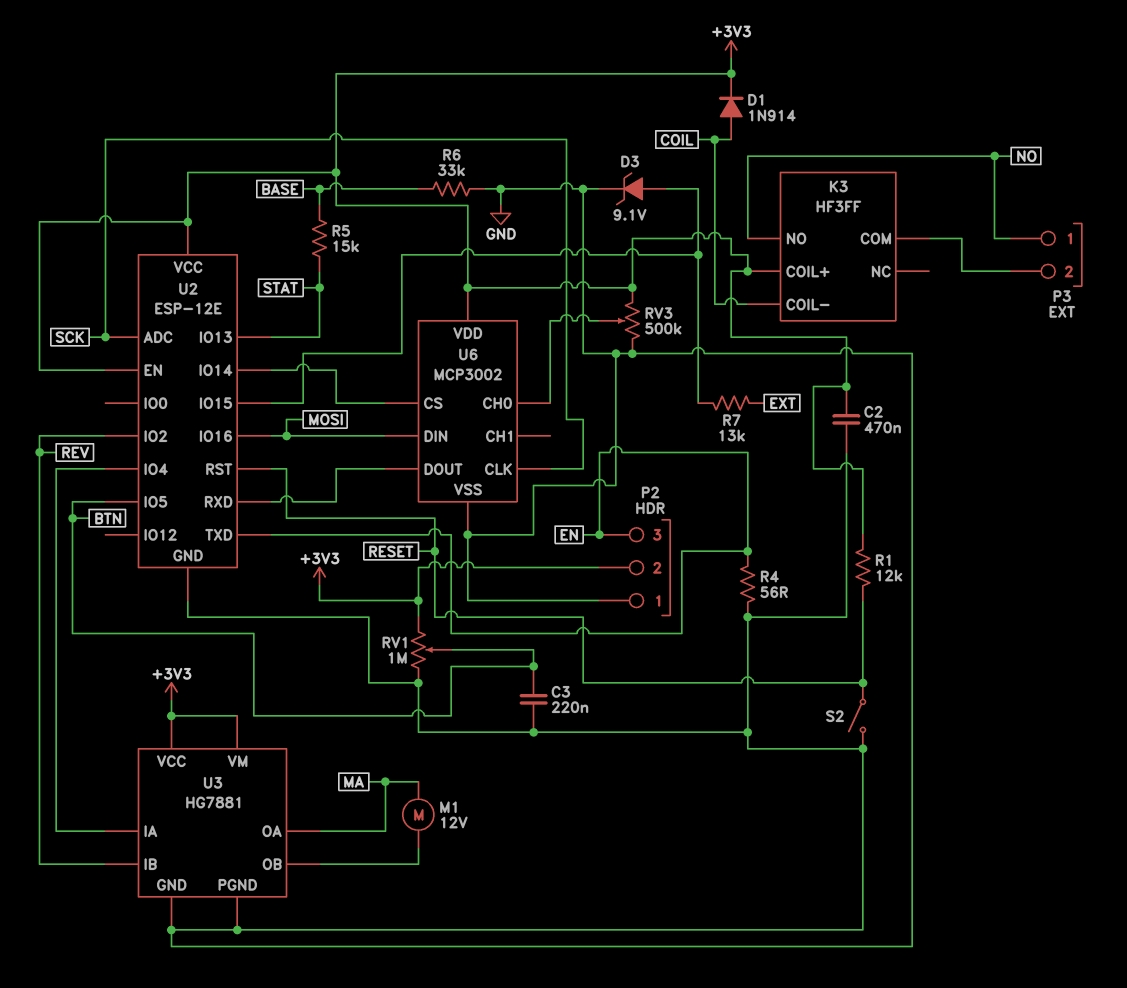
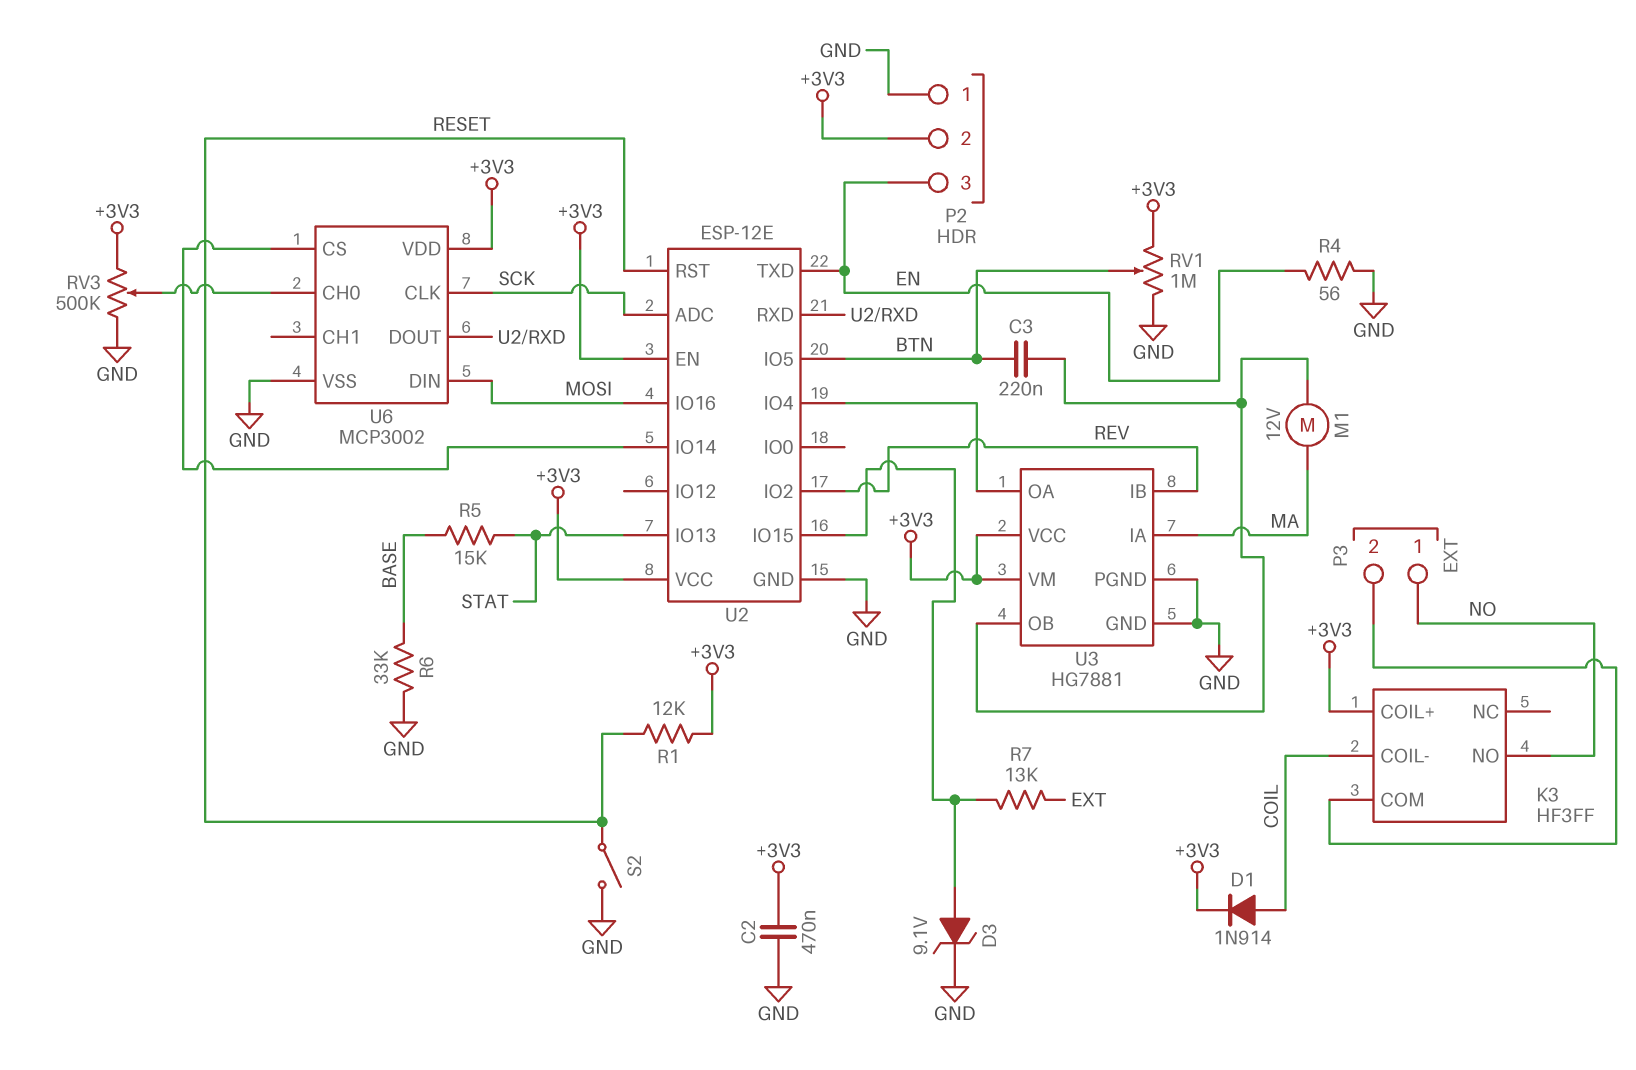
C3: 220nF (BTN, GND) -> 220nF (BTN, U3/OB)
U3 pin IA: U2/IO4 -> MA
U3 pin OA: MA -> U2/IO4

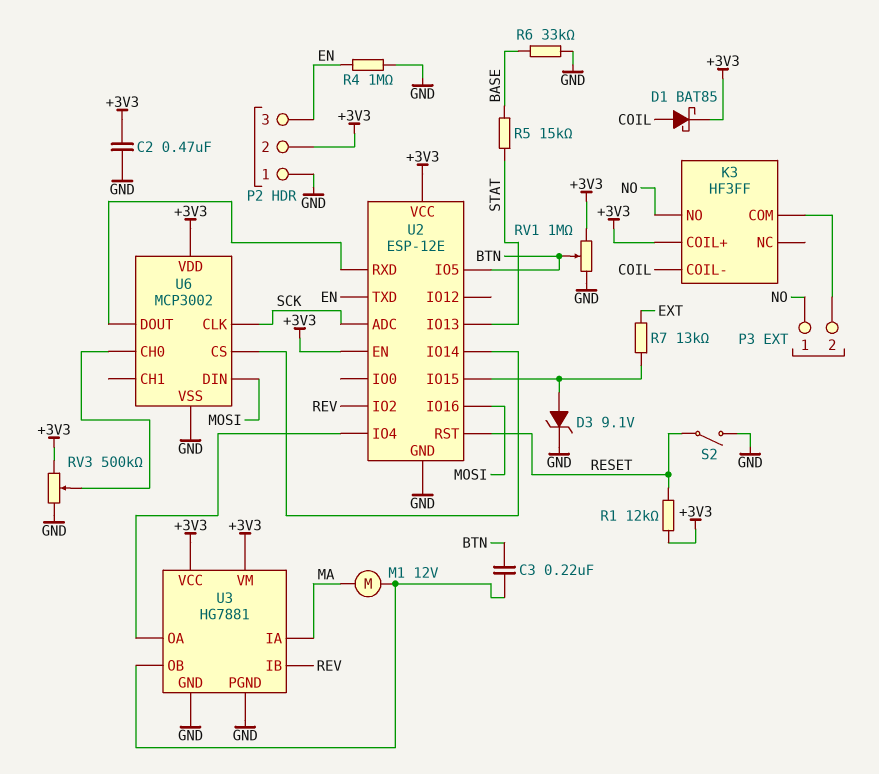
D1: diode 1N914 (A COIL, K +3V3) -> schottky BAT85 (A COIL, K +3V3)
R4: 56 (EN, GND) -> 1M (EN, GND)

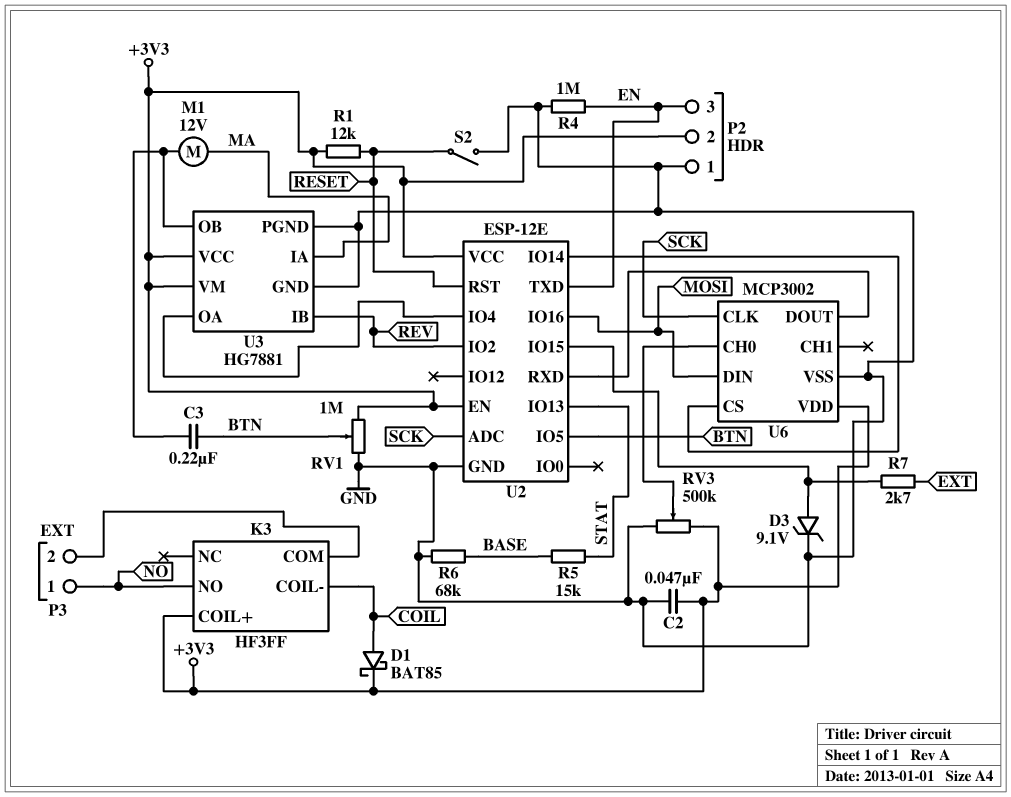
C2: 470nF (+3V3, GND) -> 47nF (+3V3, GND)
R6: 33k (BASE, GND) -> 68k (BASE, GND)
R7: 13k (EXT, U2/IO15) -> 2.7k (EXT, U2/IO15)

